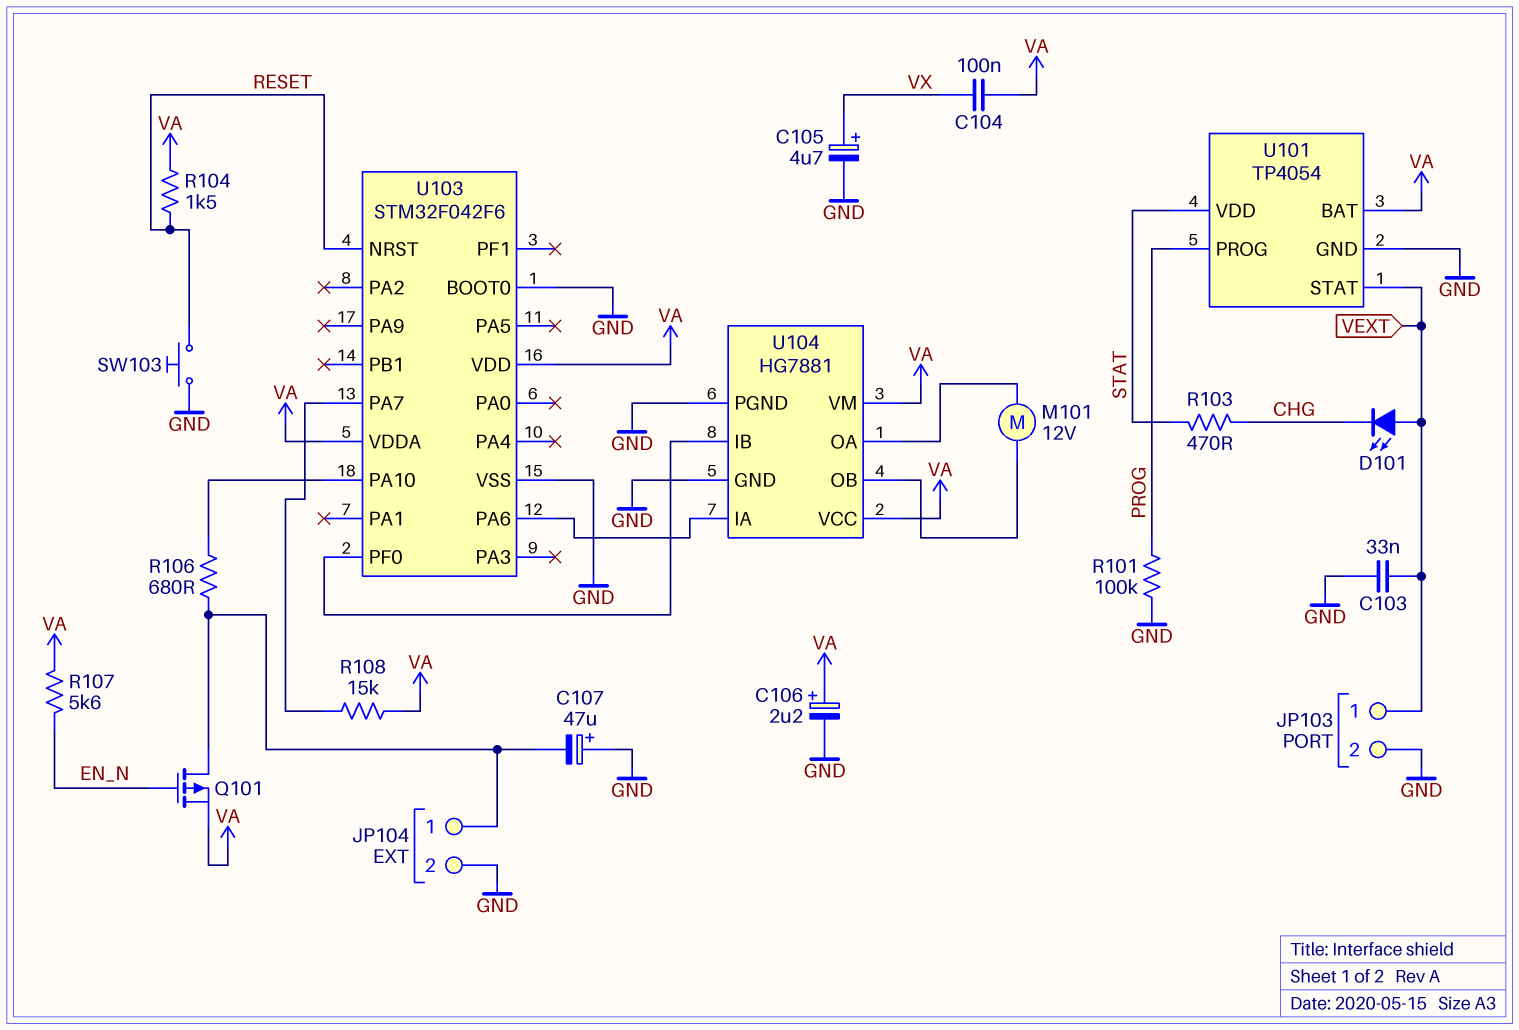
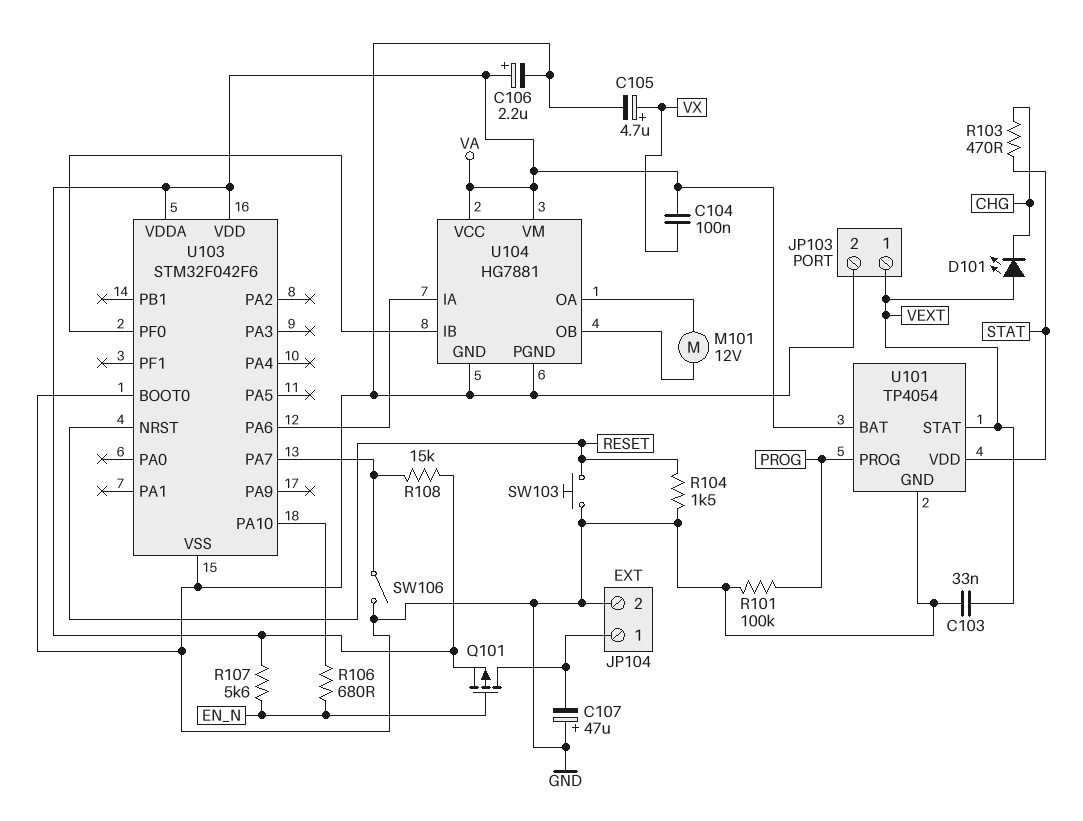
R104: 1.5k (RESET, VA) -> 1.5k (GND, RESET)
R106: 680 (JP104/1, U103/PA10) -> 680 (EN_N, U103/PA10)
SW106: none -> switch (GND, U103/PA7)

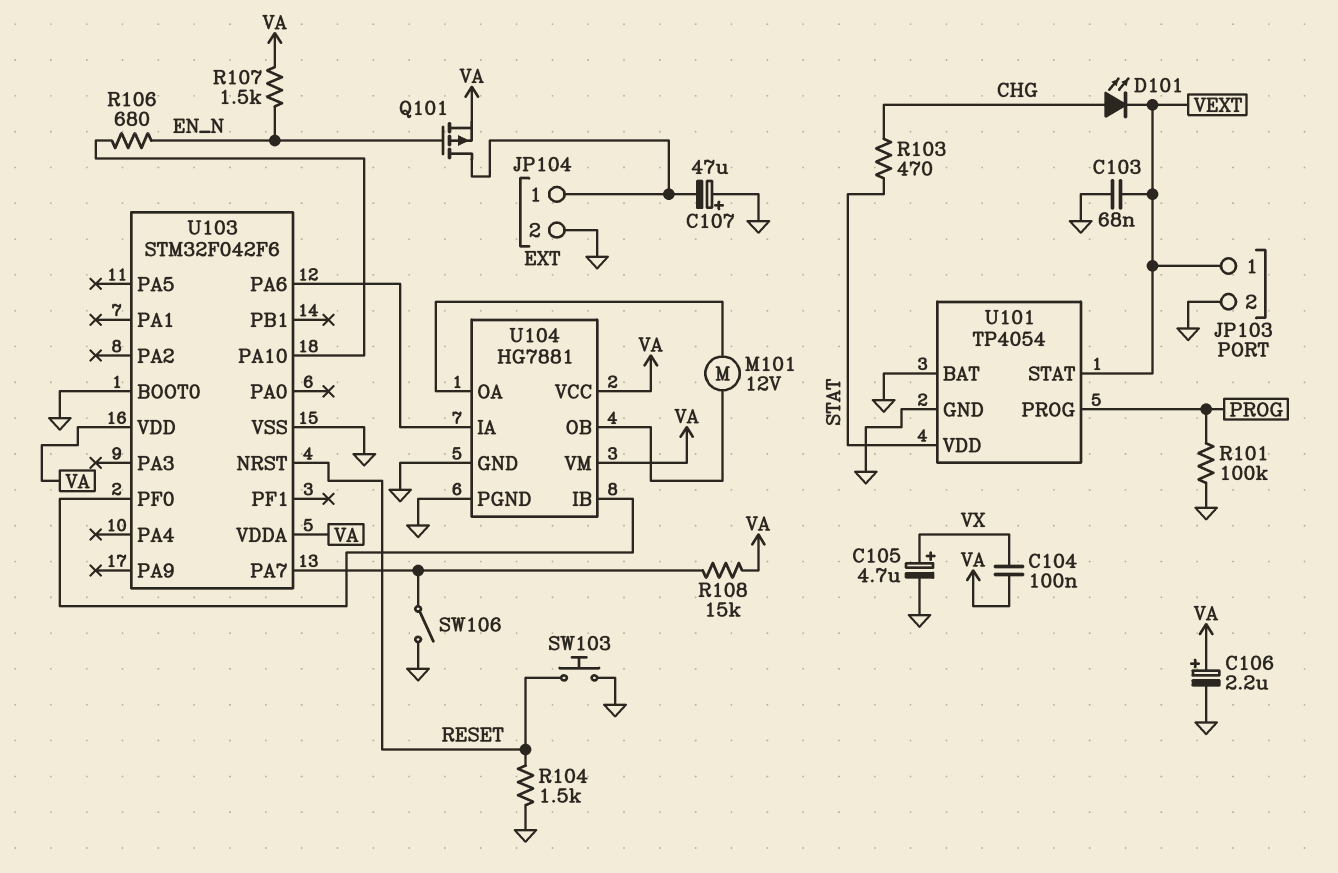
C103: 33nF (GND, VEXT) -> 68nF (GND, VEXT)
D101: LED (A VEXT, K CHG) -> LED (A CHG, K VEXT)
R107: 5.6k (EN_N, VA) -> 1.5k (EN_N, VA)
U101 pin BAT: VA -> GND

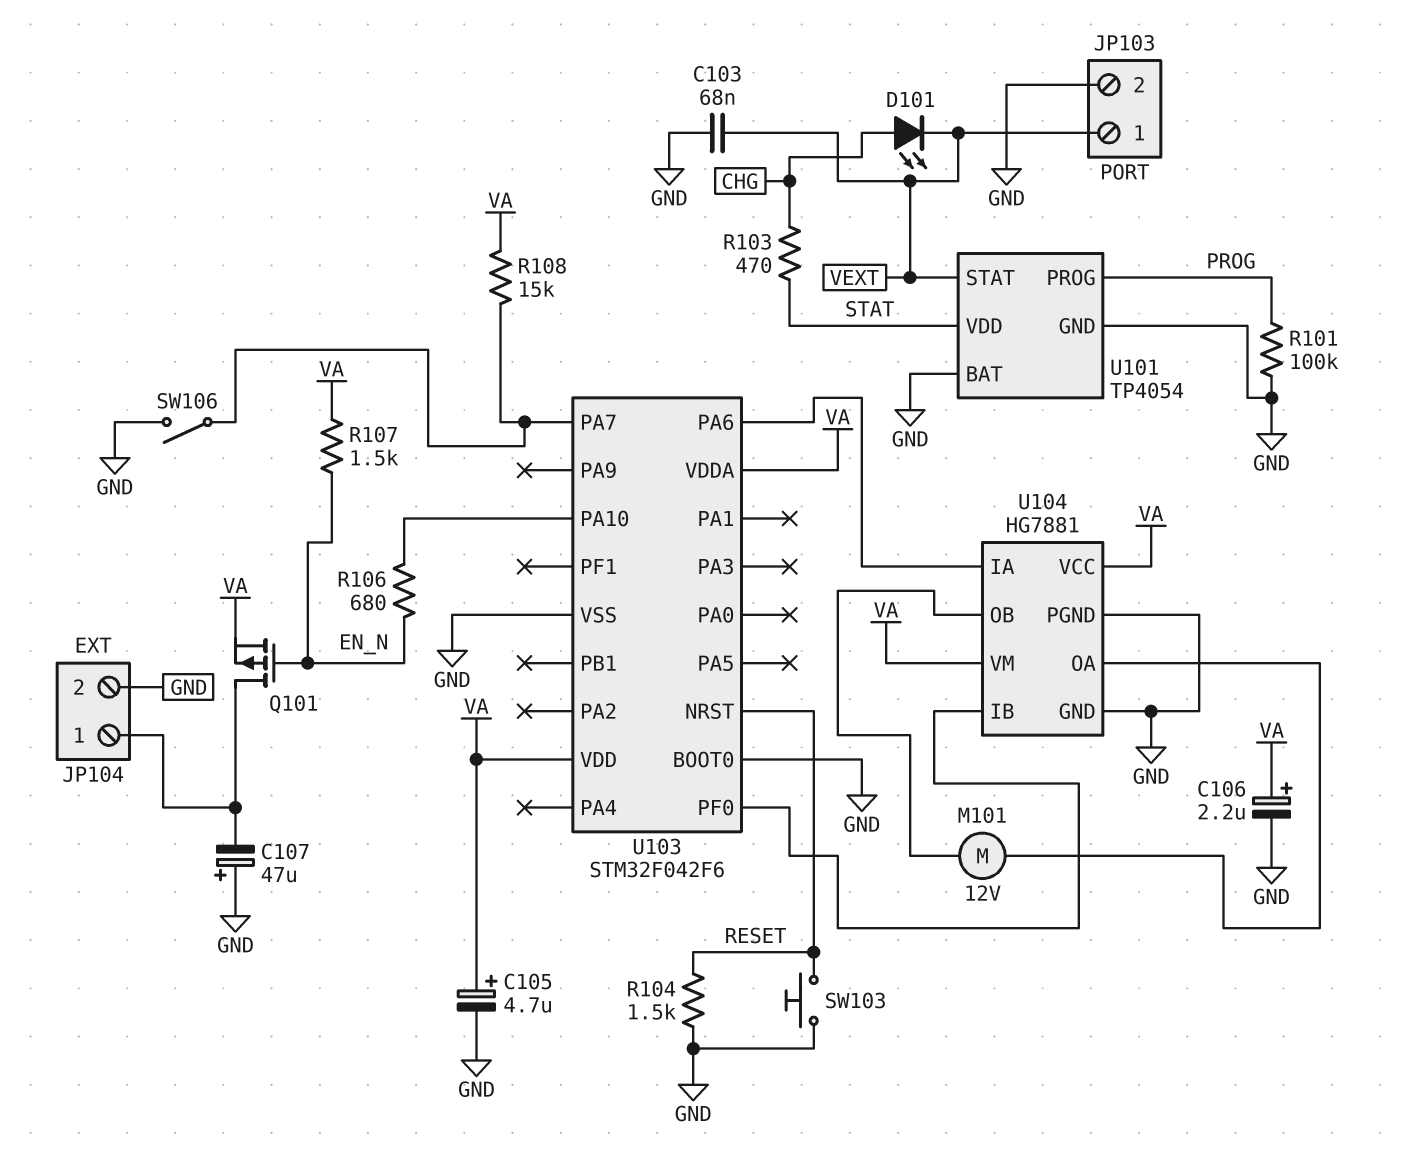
C104: 100nF (VA, VX) -> none
C105: 4.7uF (plus VX, minus GND) -> 4.7uF (plus VA, minus GND)

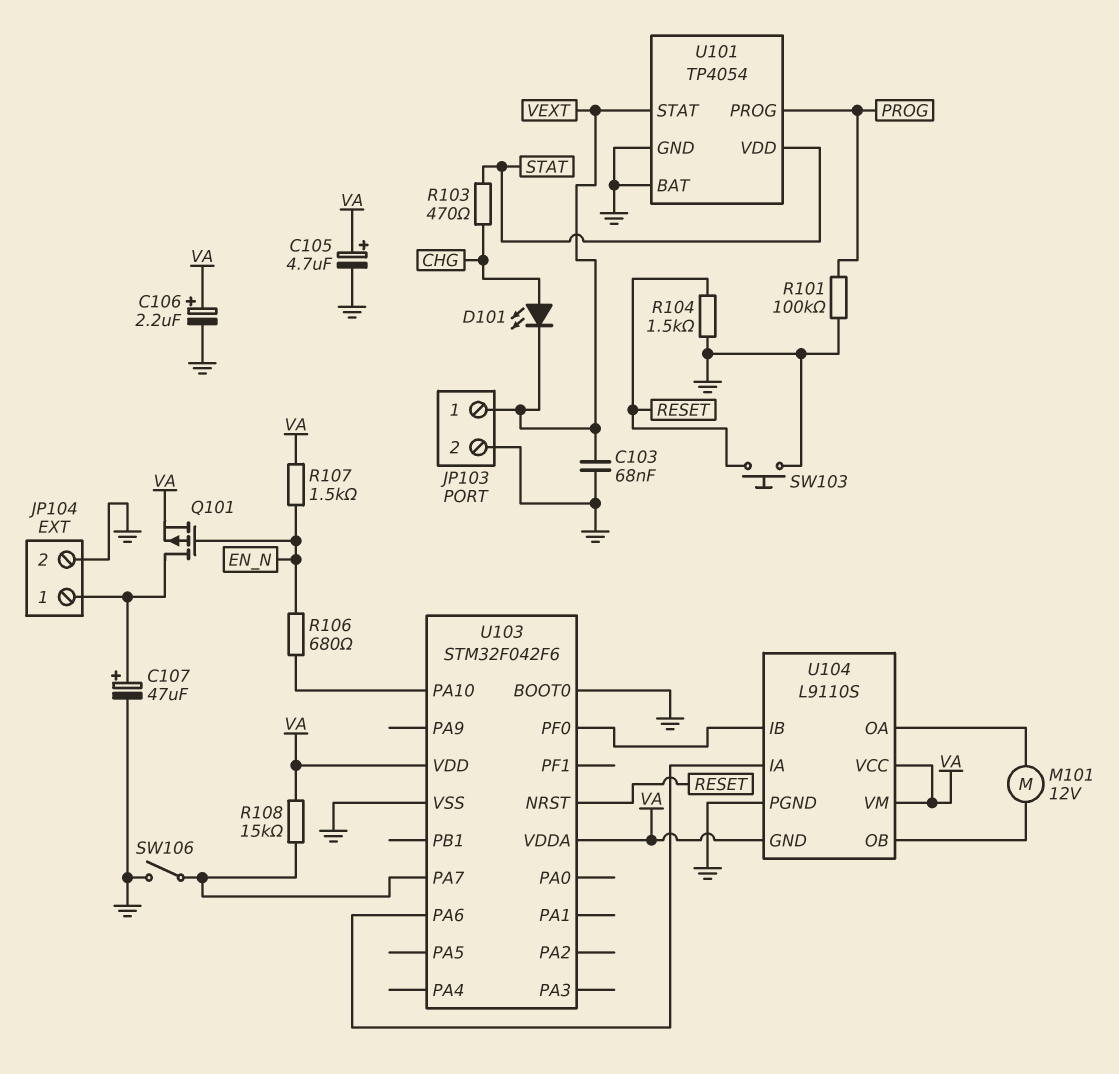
C107: 47uF (plus GND, minus JP104/1) -> 47uF (plus JP104/1, minus GND)
U104: HG7881 -> L9110S
U104 pin GND: GND -> VA

